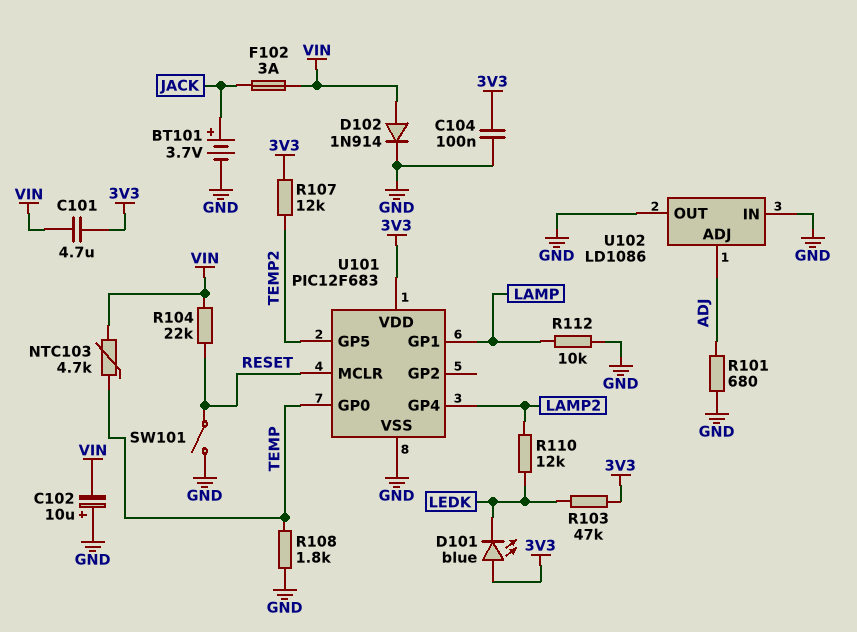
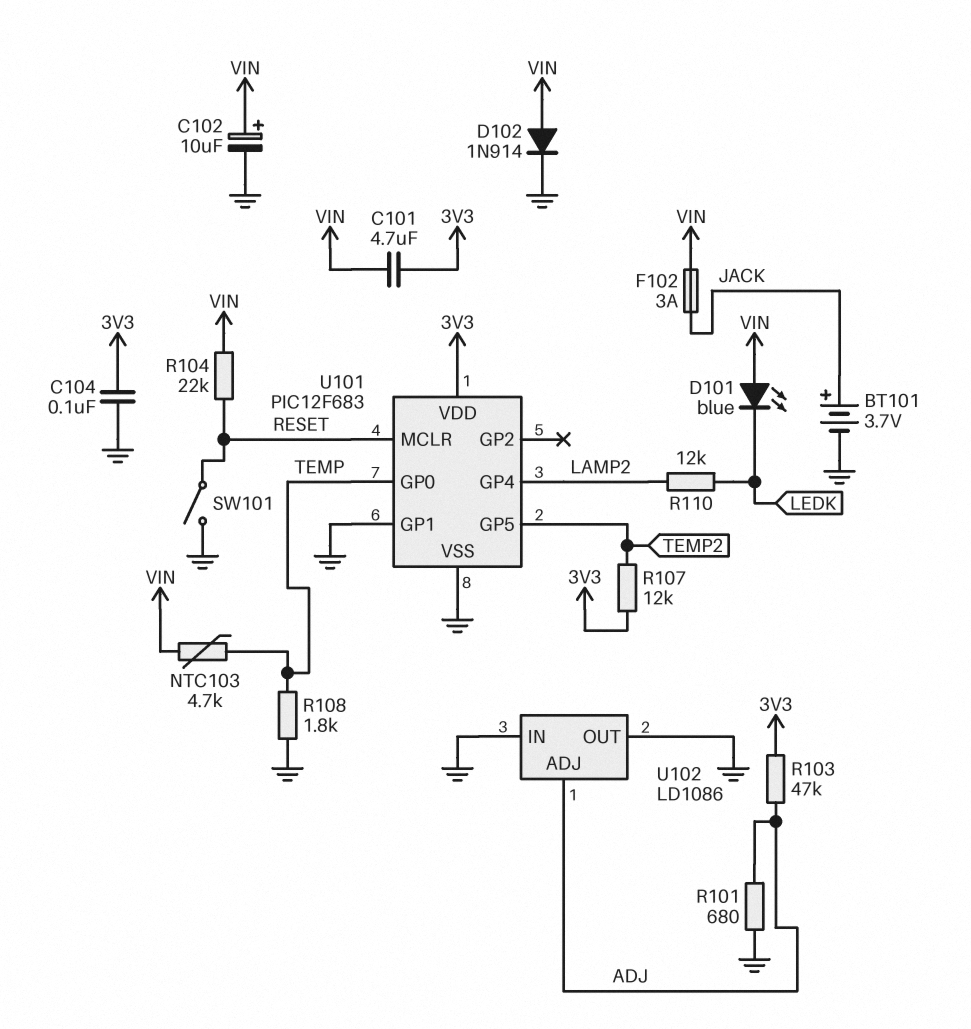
C102: 10uF (plus GND, minus VIN) -> 10uF (plus VIN, minus GND)
D101: LED blue (A 3V3, K LEDK) -> LED blue (A VIN, K LEDK)
R103: 47k (3V3, LEDK) -> 47k (3V3, ADJ)
R112: 10k (GND, LAMP) -> none
U101 pin GP1: LAMP -> GND

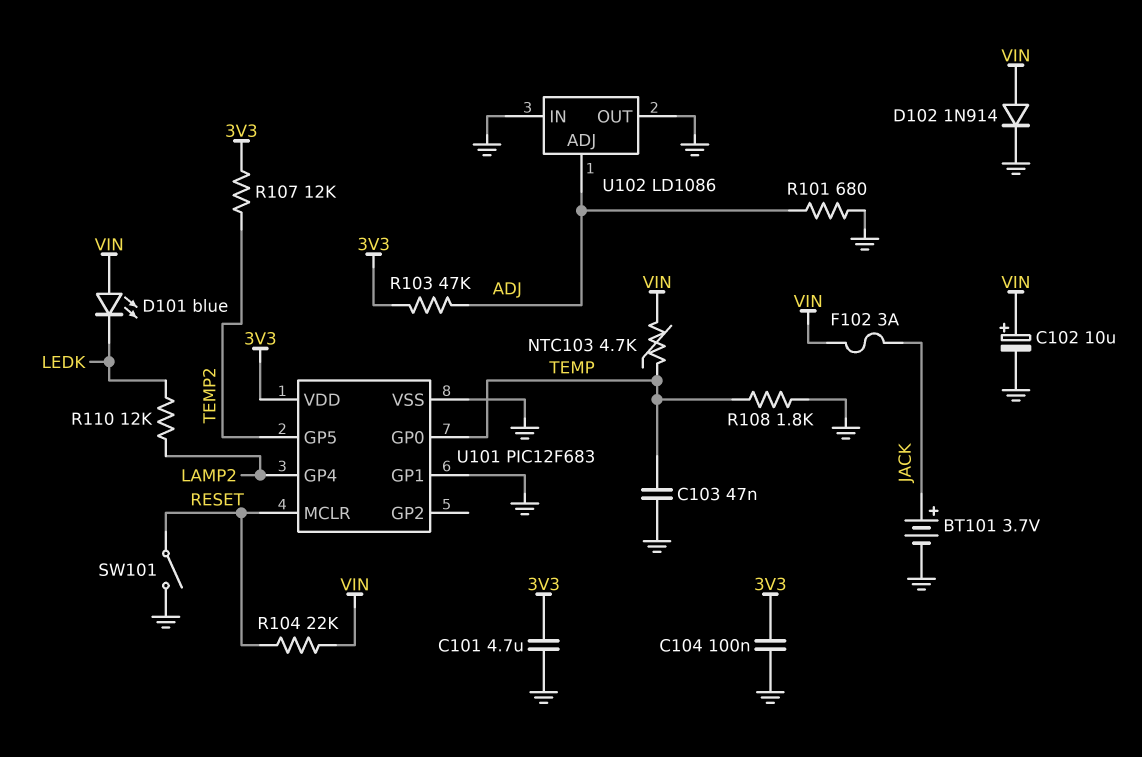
C101: 4.7uF (3V3, VIN) -> 4.7uF (3V3, GND)
C103: none -> 47nF (GND, TEMP)

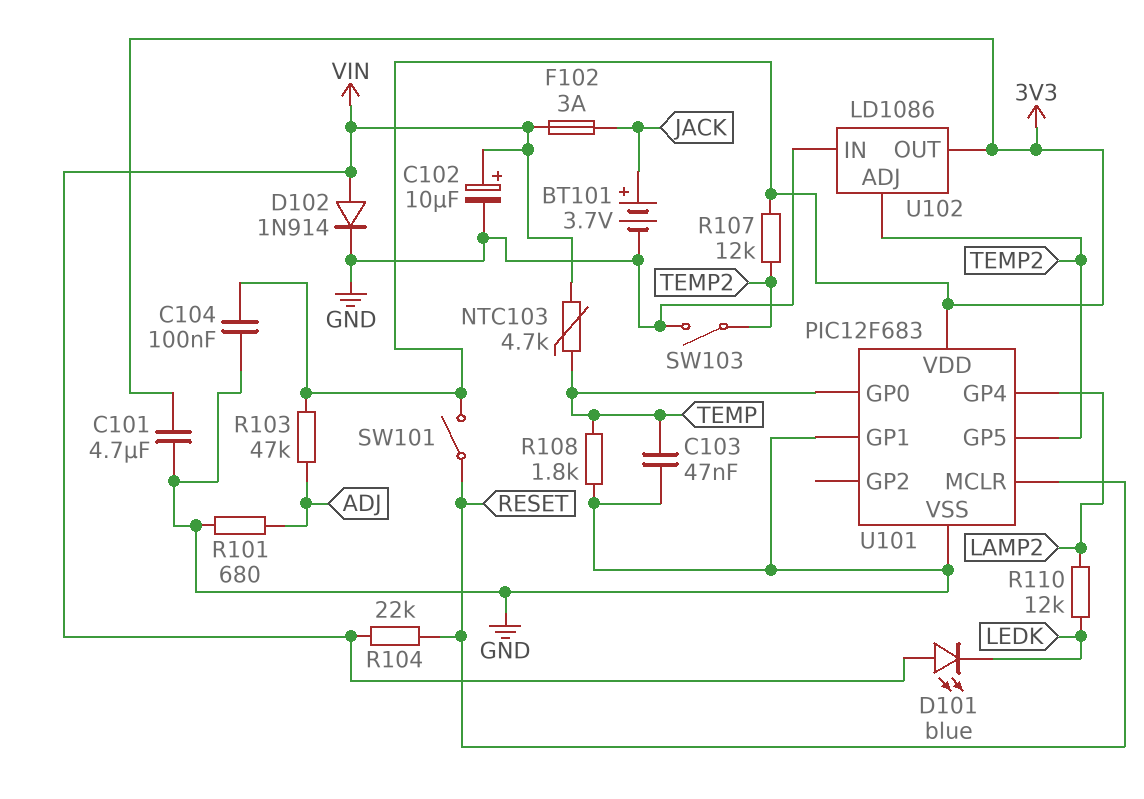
SW101: switch (GND, RESET) -> switch (3V3, RESET)
SW103: none -> switch (GND, TEMP2)
U102 pin ADJ: ADJ -> TEMP2
U102 pin OUT: GND -> 3V3

